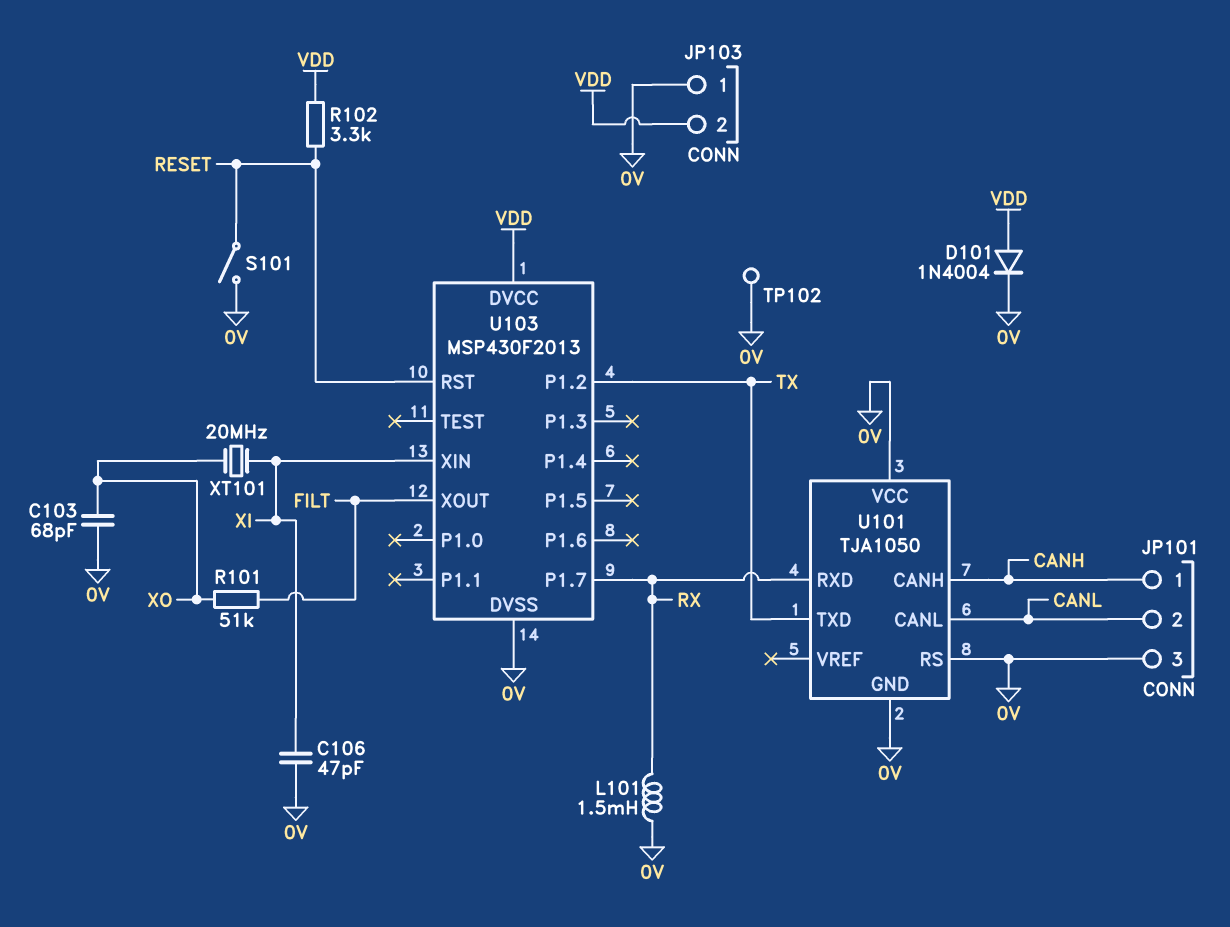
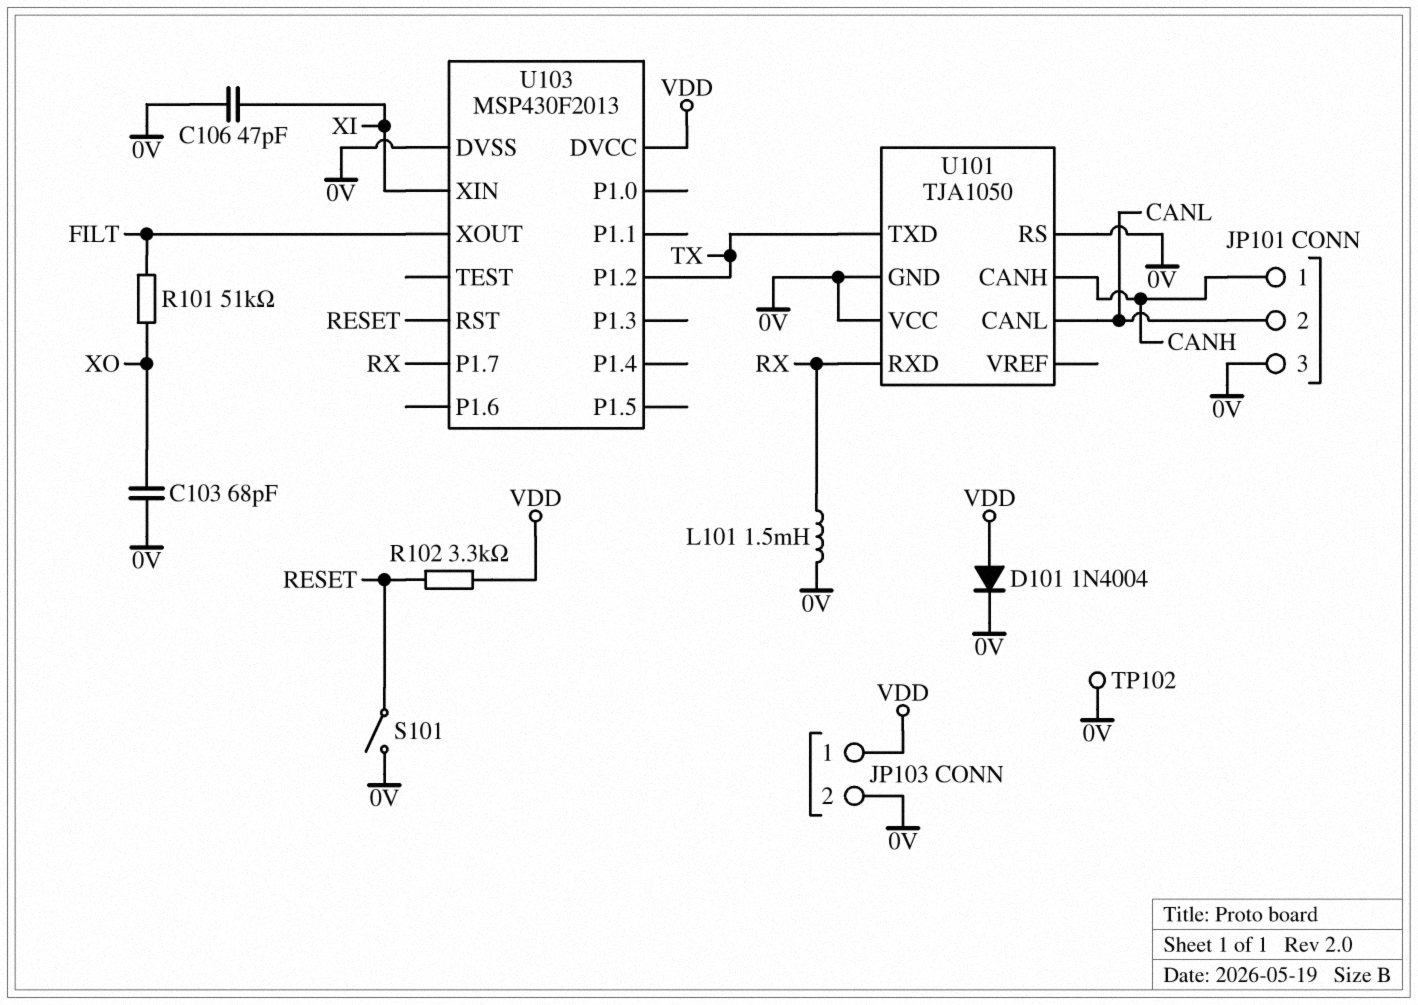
JP103 pin 1: 0V -> VDD
JP103 pin 2: VDD -> 0V
XT101: 20MHz (XI, XO) -> none

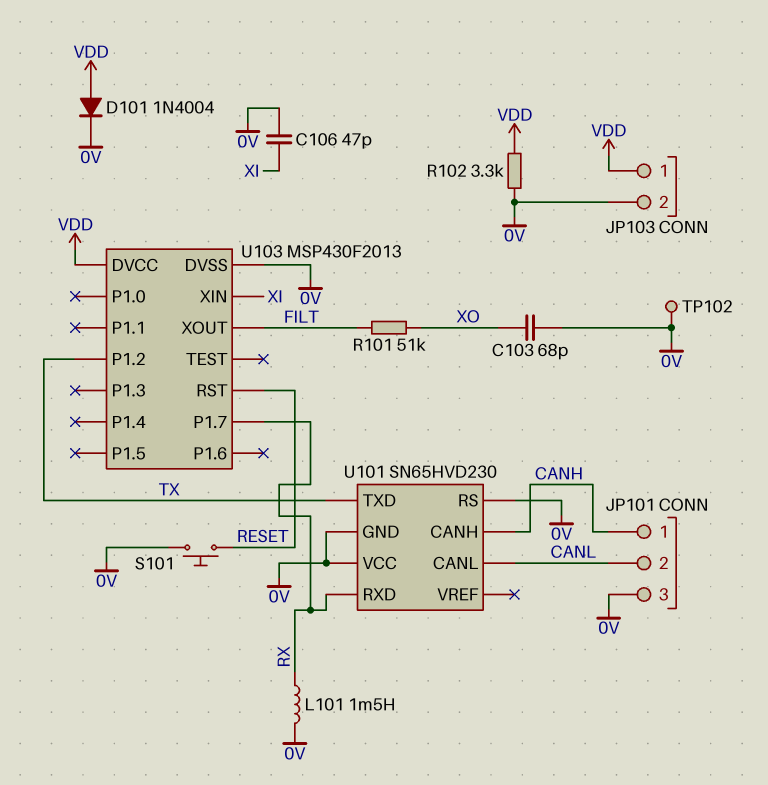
R102: 3.3k (RESET, VDD) -> 3.3k (0V, VDD)
S101: switch (0V, RESET) -> button (0V, RESET)
U101: TJA1050 -> SN65HVD230

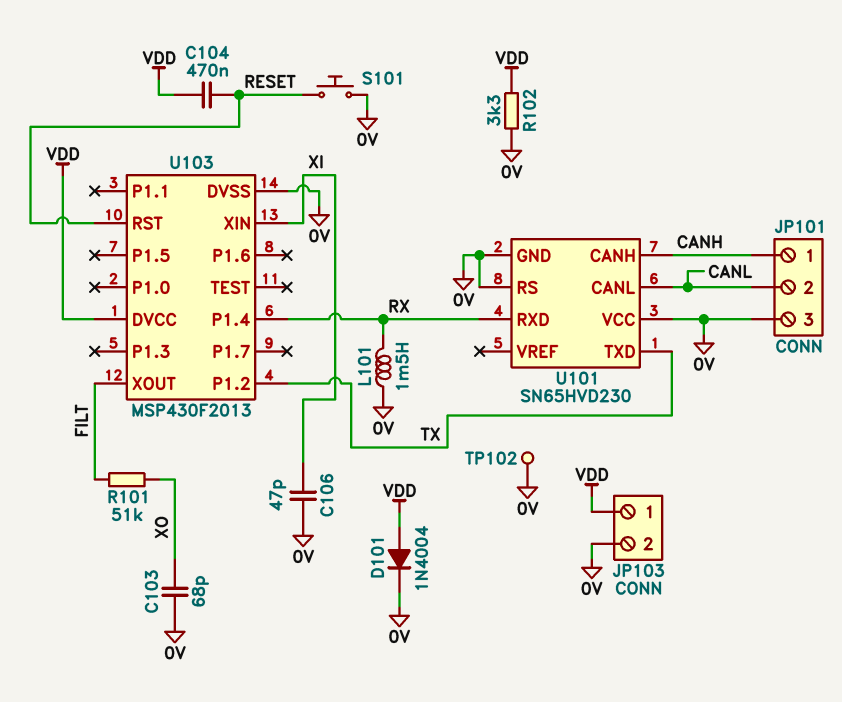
C104: none -> 470nF (RESET, VDD)
U103 pin P1.4: none -> RX
U103 pin P1.7: RX -> none

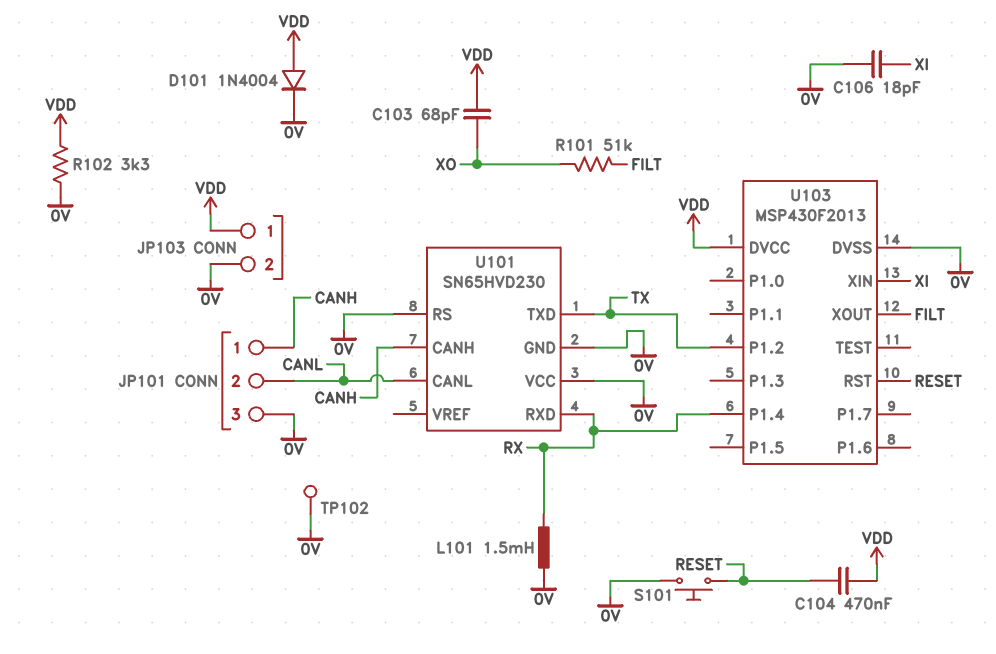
C103: 68pF (0V, XO) -> 68pF (VDD, XO)
C106: 47pF (0V, XI) -> 18pF (0V, XI)

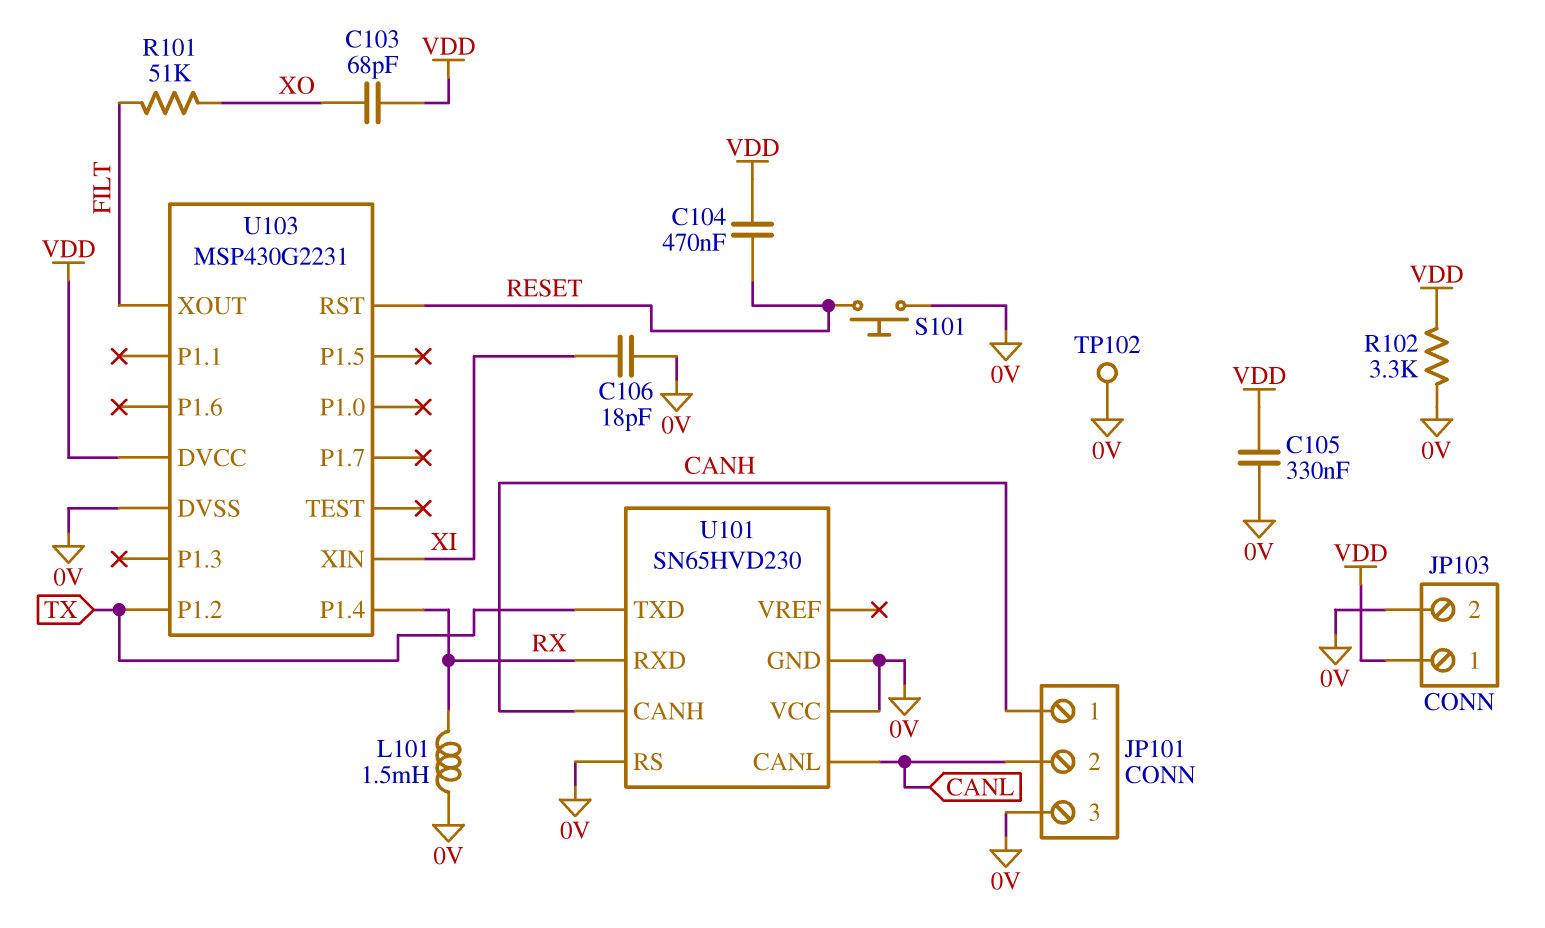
C105: none -> 330nF (0V, VDD)
D101: diode 1N4004 (A VDD, K 0V) -> none
U103: MSP430F2013 -> MSP430G2231

